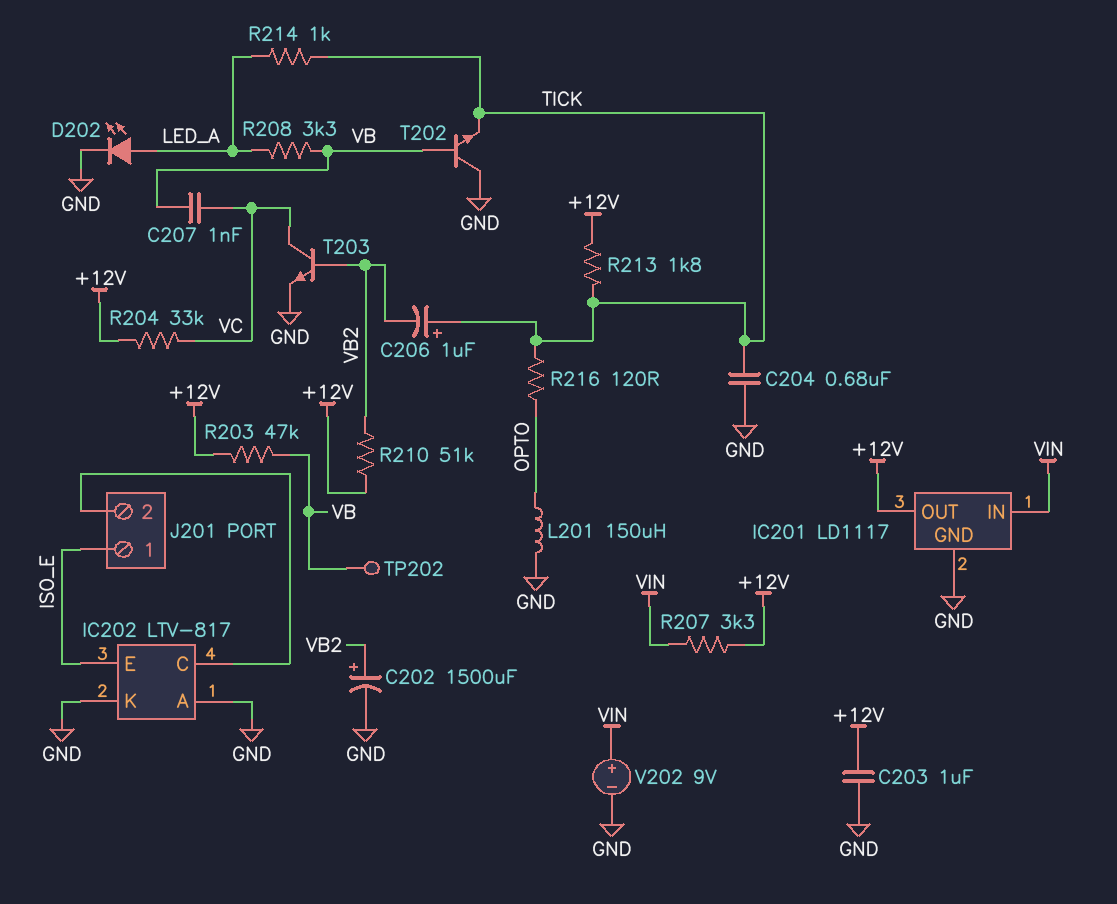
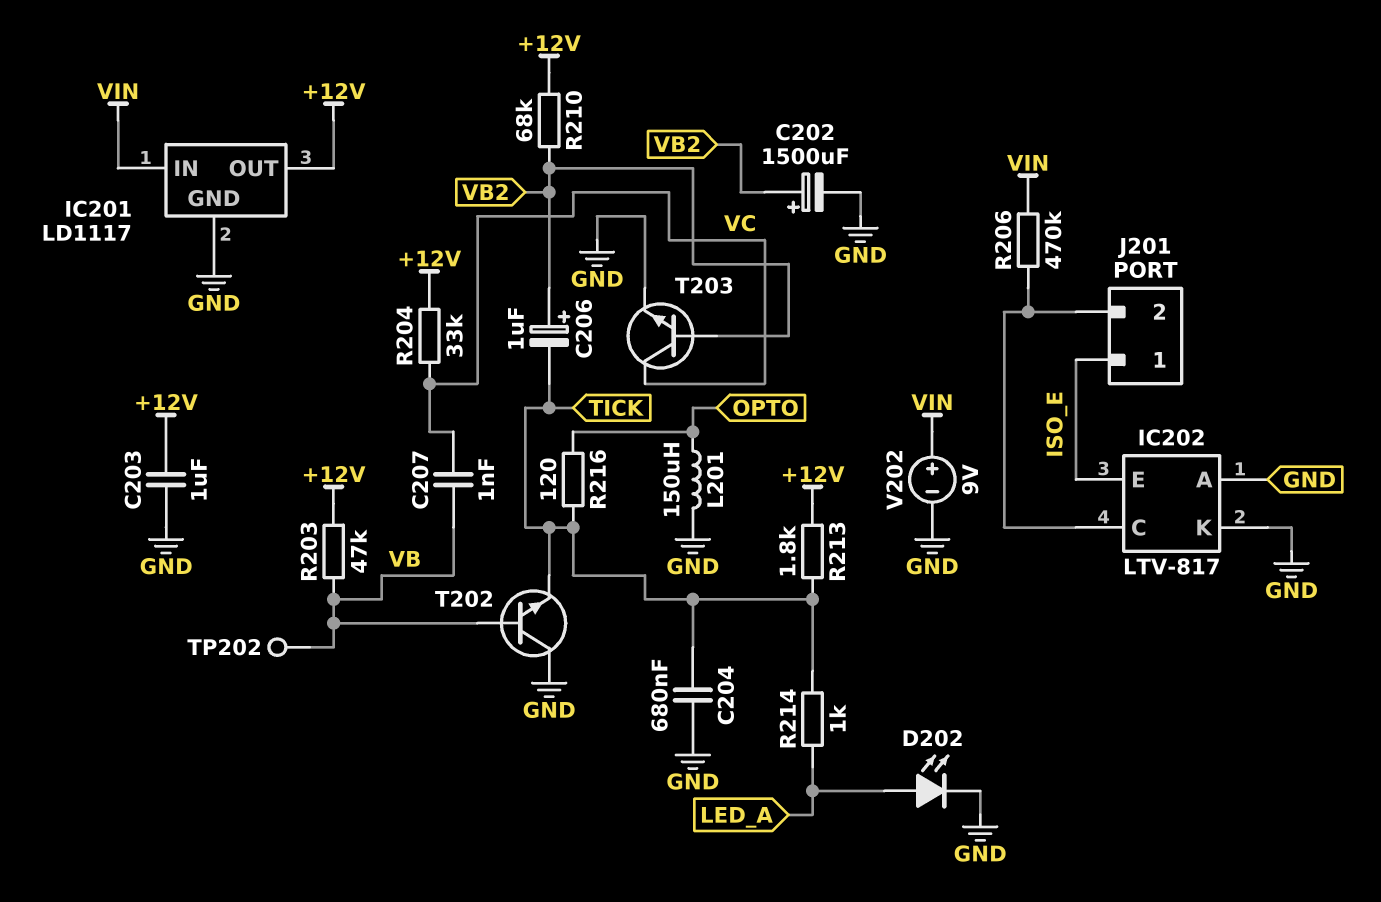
C206: 1uF (plus TICK, minus VB2) -> 1uF (plus VB2, minus TICK)
R206: none -> 470k (IC202/C, VIN)
R207: 3.3k (+12V, VIN) -> none
R208: 3.3k (LED_A, VB) -> none
R210: 51k (+12V, VB2) -> 68k (+12V, VB2)

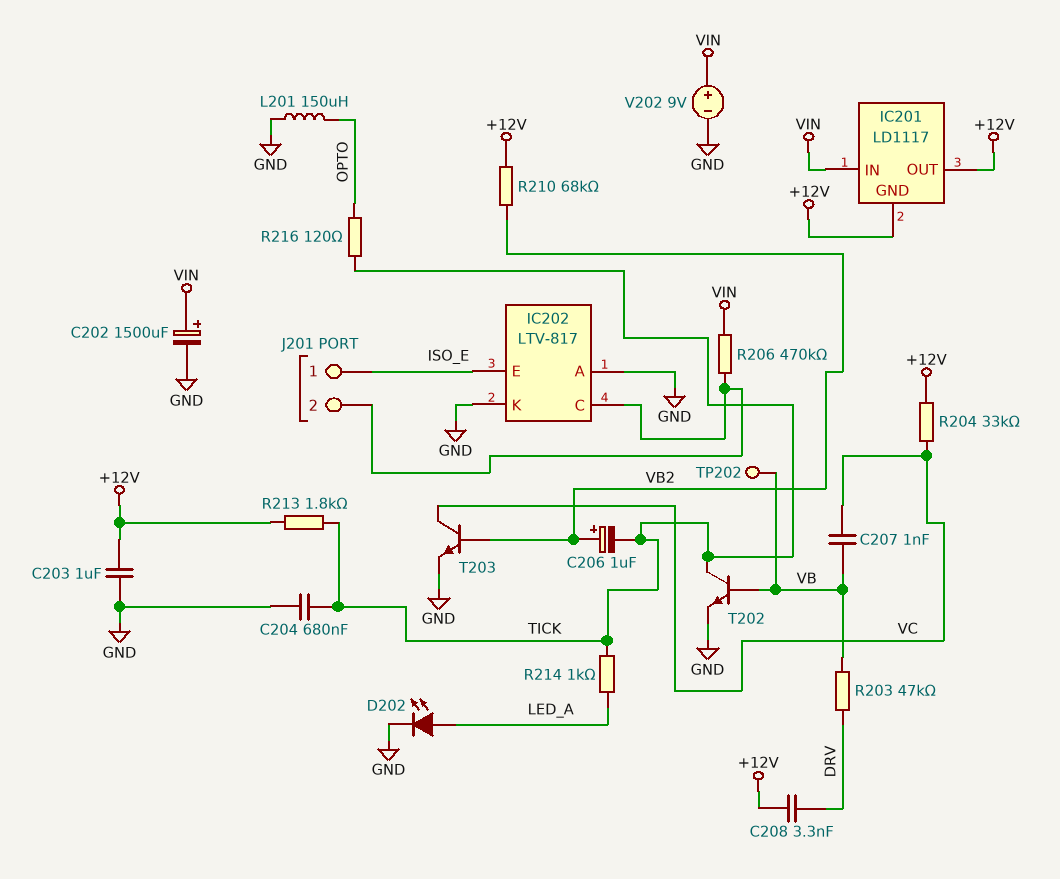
C202: 1500uF (plus VB2, minus GND) -> 1500uF (plus VIN, minus GND)
C208: none -> 3.3nF (+12V, DRV)
IC201 pin GND: GND -> +12V
R203: 47k (+12V, VB) -> 47k (DRV, VB)
T202: NPN (B VB, C GND, E TICK) -> NPN (B VB, C TICK, E GND)

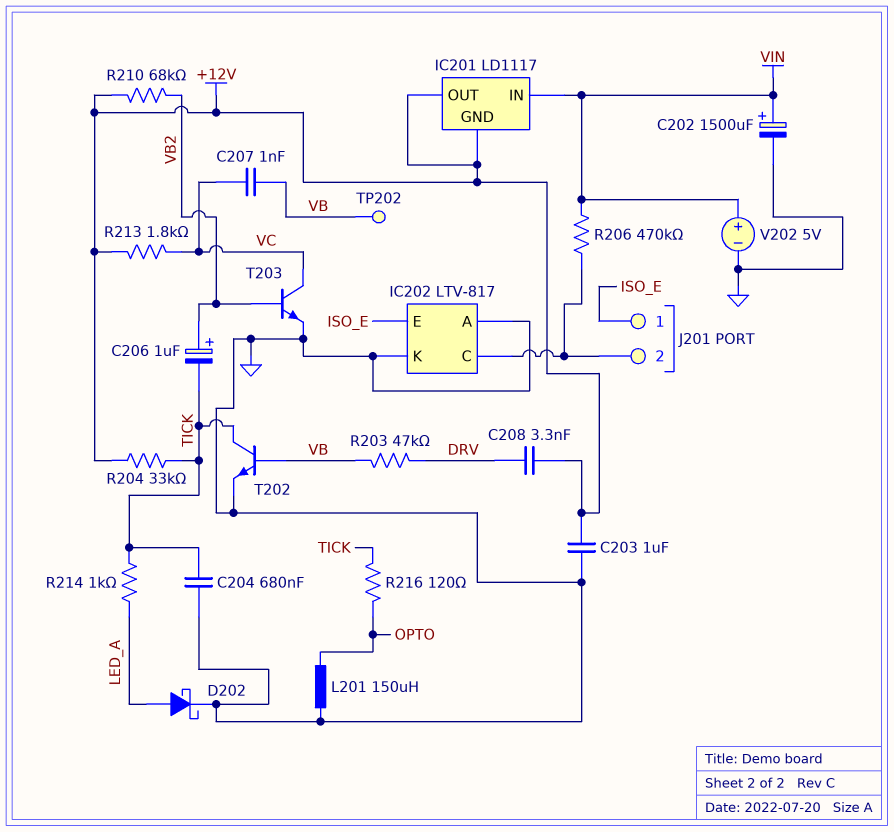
D202: LED (A LED_A, K GND) -> schottky (A LED_A, K GND)
R204: 33k (+12V, VC) -> 33k (+12V, TICK)
R213: 1.8k (+12V, TICK) -> 1.8k (+12V, VC)
V202: 9V (plus VIN, minus GND) -> 5V (plus VIN, minus GND)

